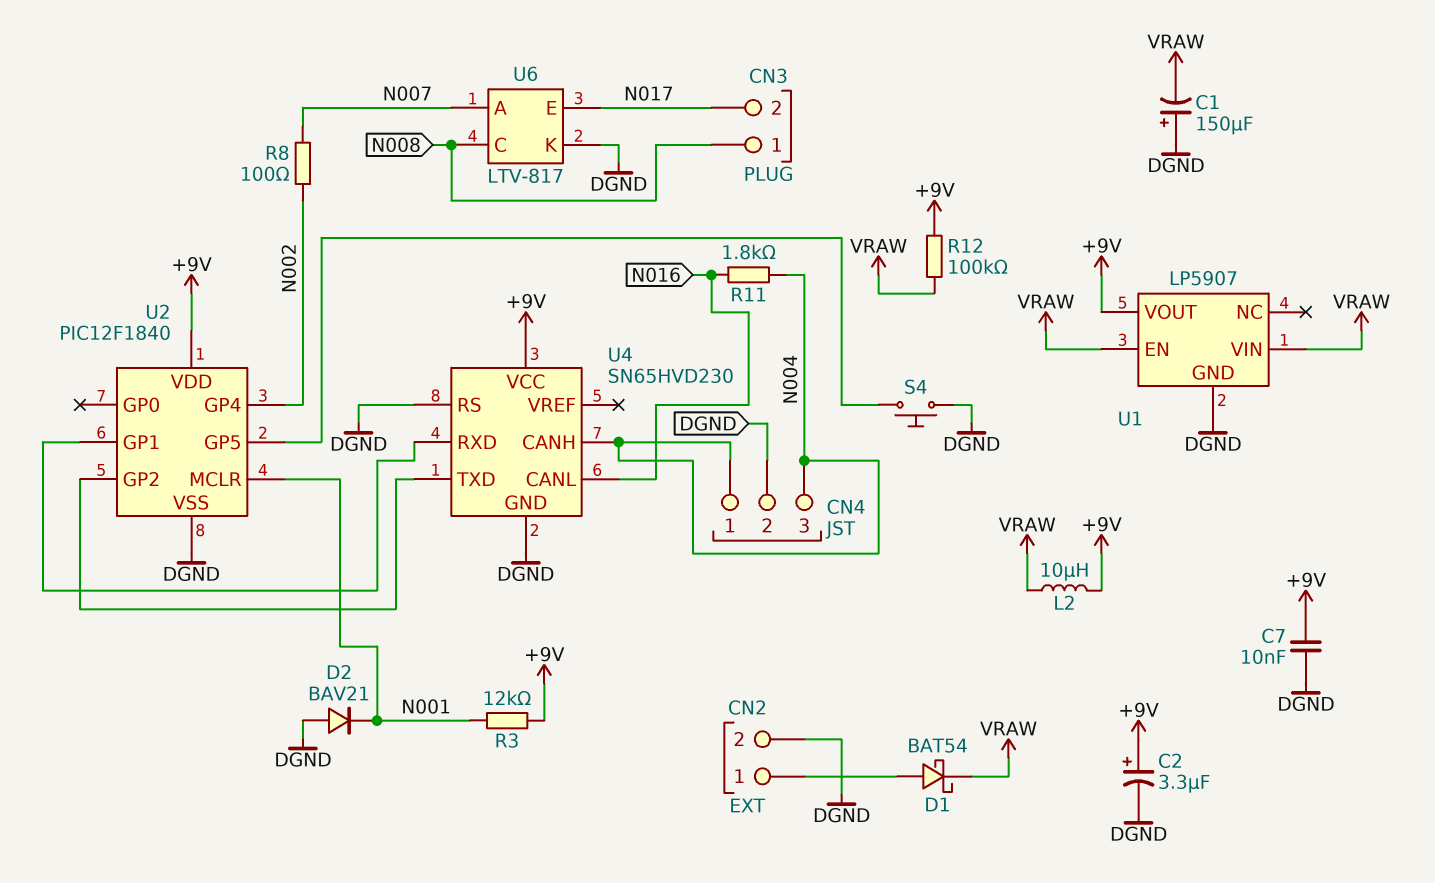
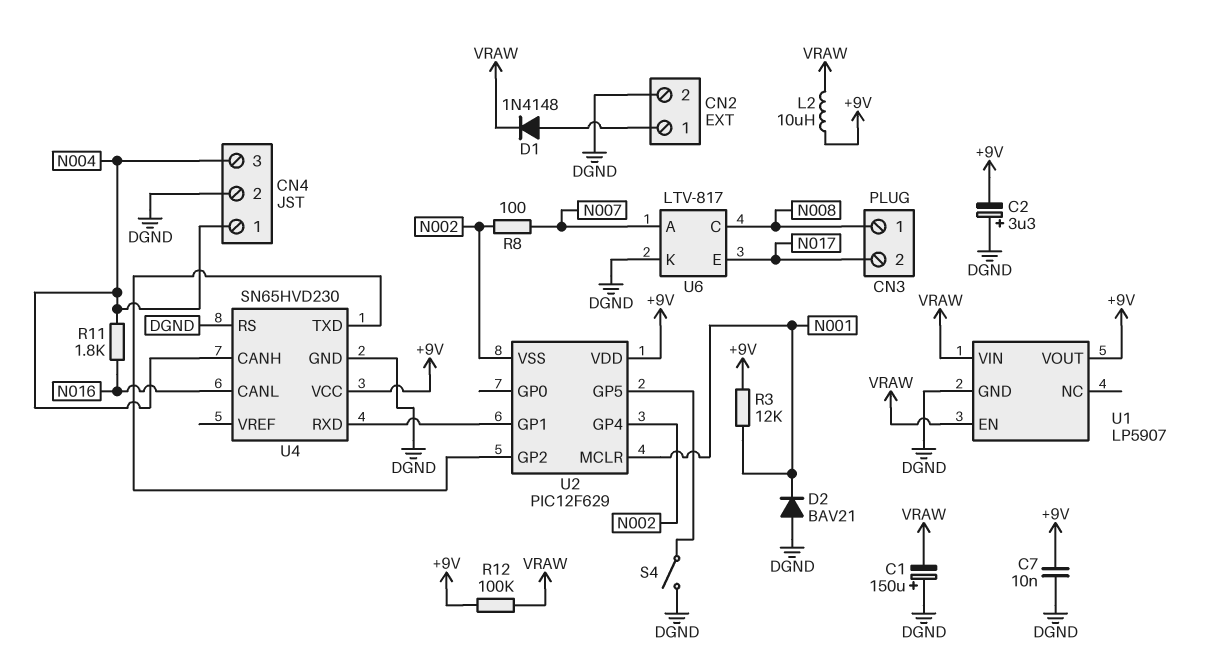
C2: 3.3uF (plus +9V, minus DGND) -> 3.3uF (plus DGND, minus +9V)
D1: schottky BAT54 (A CN2/1, K VRAW) -> diode 1N4148 (A CN2/1, K VRAW)
S4: button (DGND, U2/GP5) -> switch (DGND, U2/GP5)
U2: PIC12F1840 -> PIC12F629
U2 pin VSS: DGND -> N002

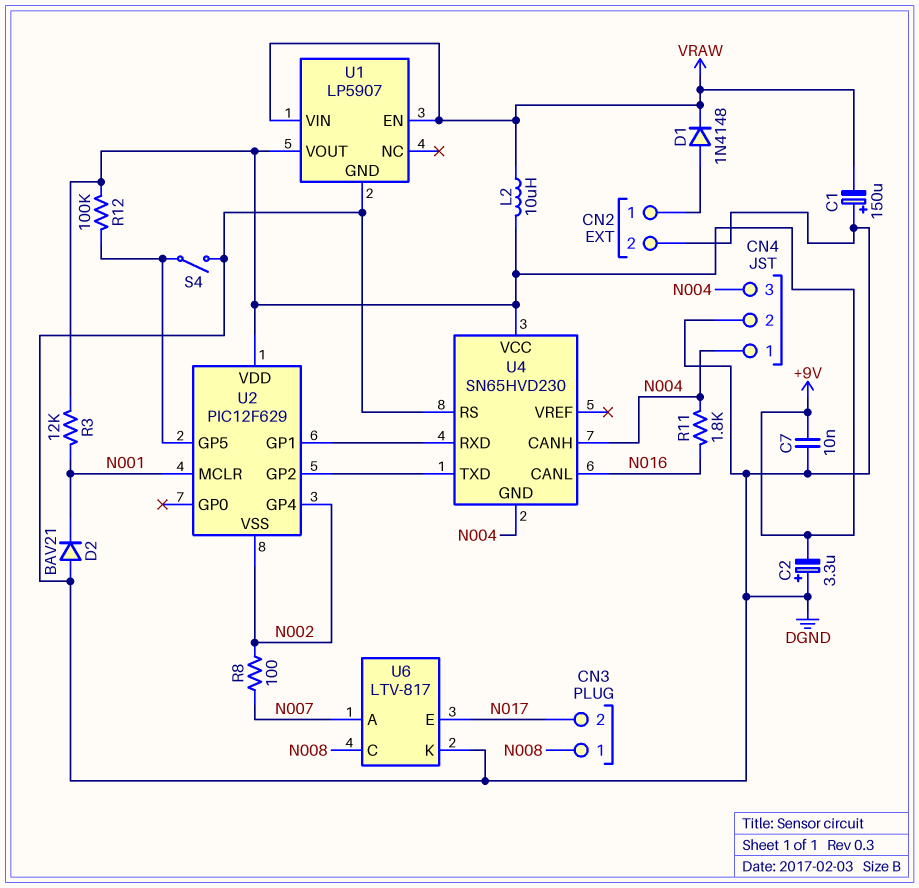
R12: 100k (+9V, VRAW) -> 100k (+9V, U2/GP5)
U4 pin GND: DGND -> N004

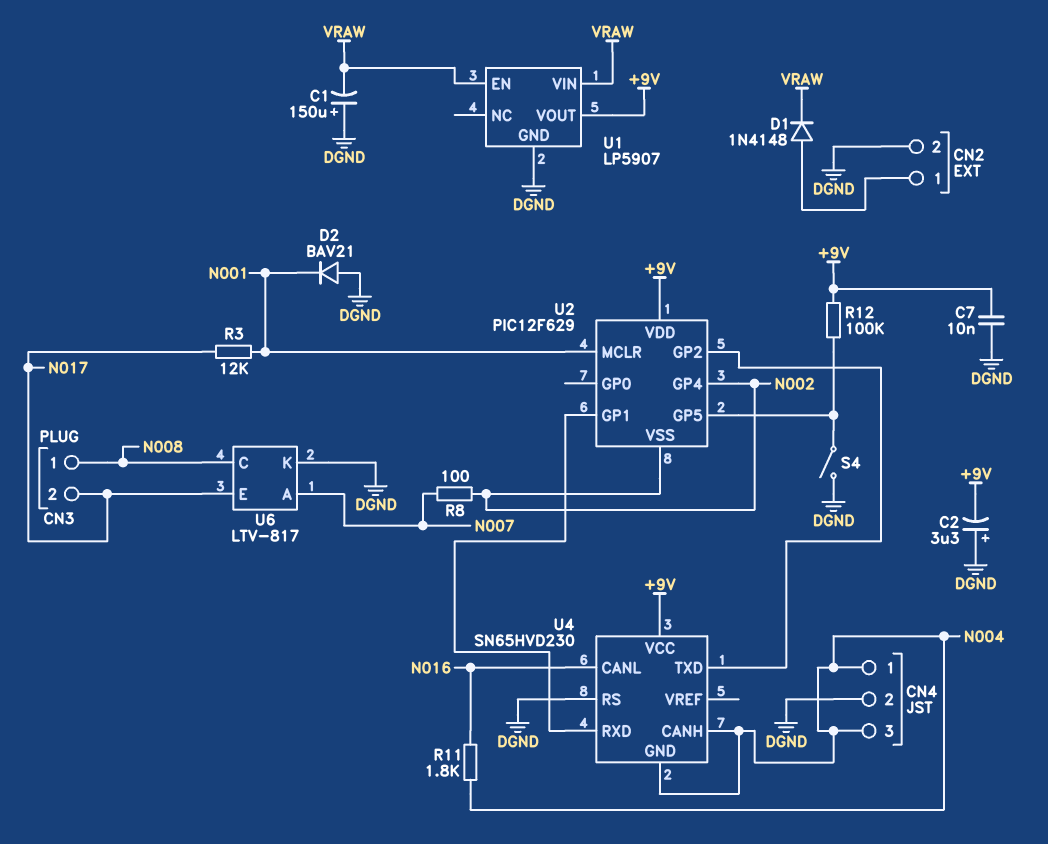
L2: 10uH (+9V, VRAW) -> none
R3: 12k (+9V, N001) -> 12k (N001, N017)

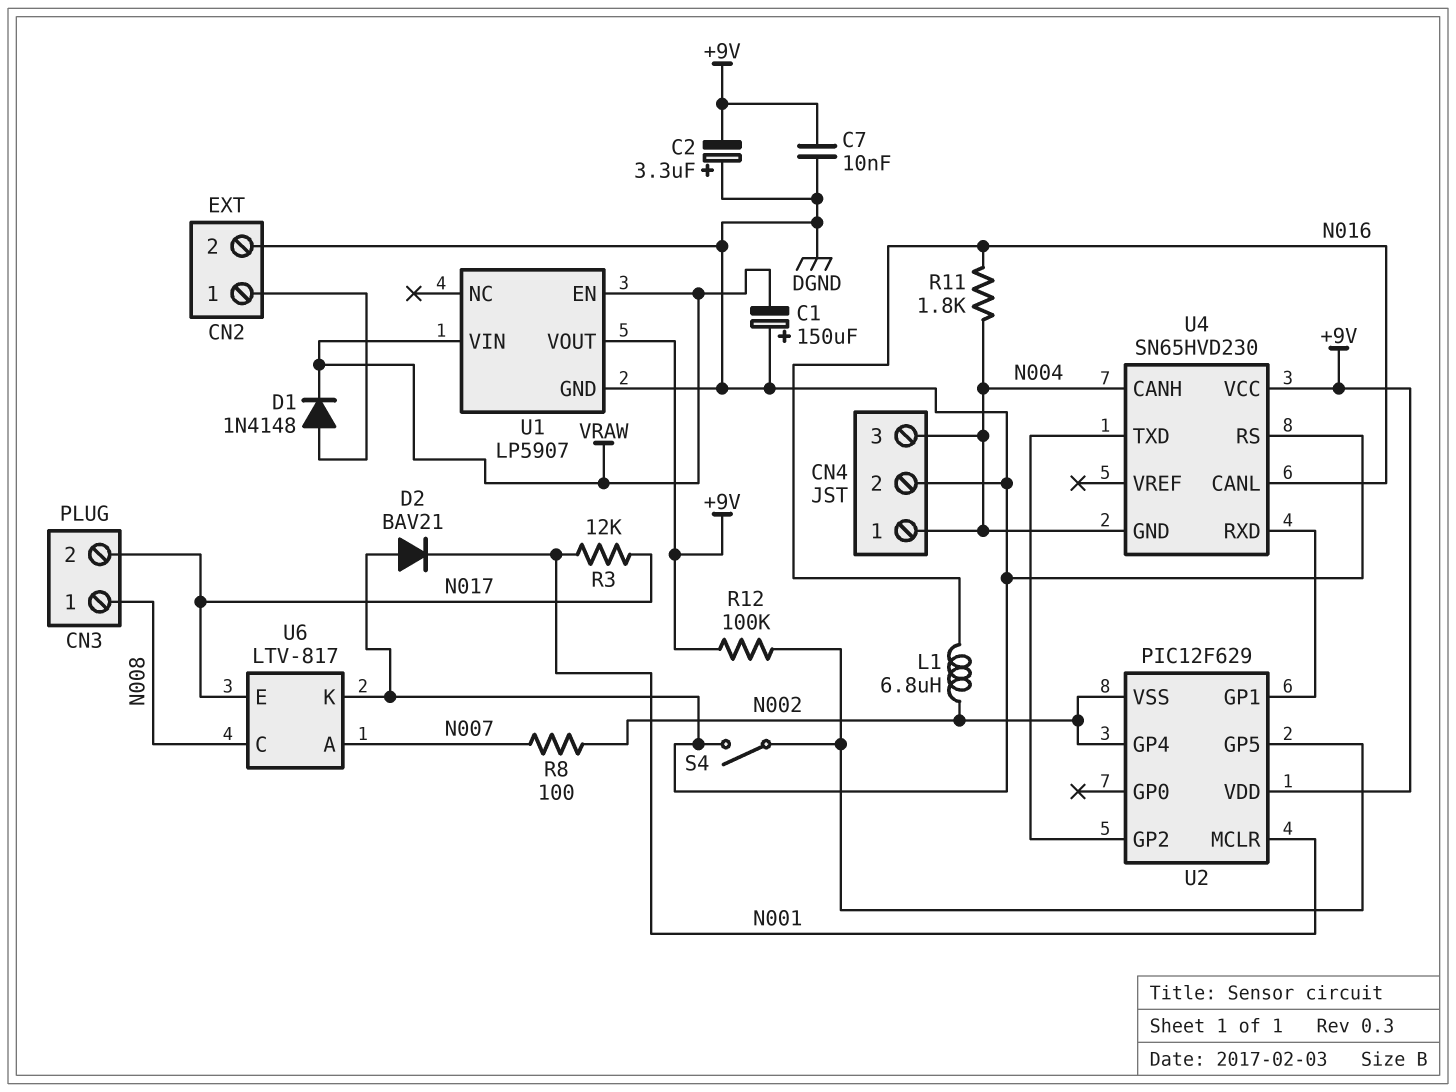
L1: none -> 6.8uH (N002, N016)

